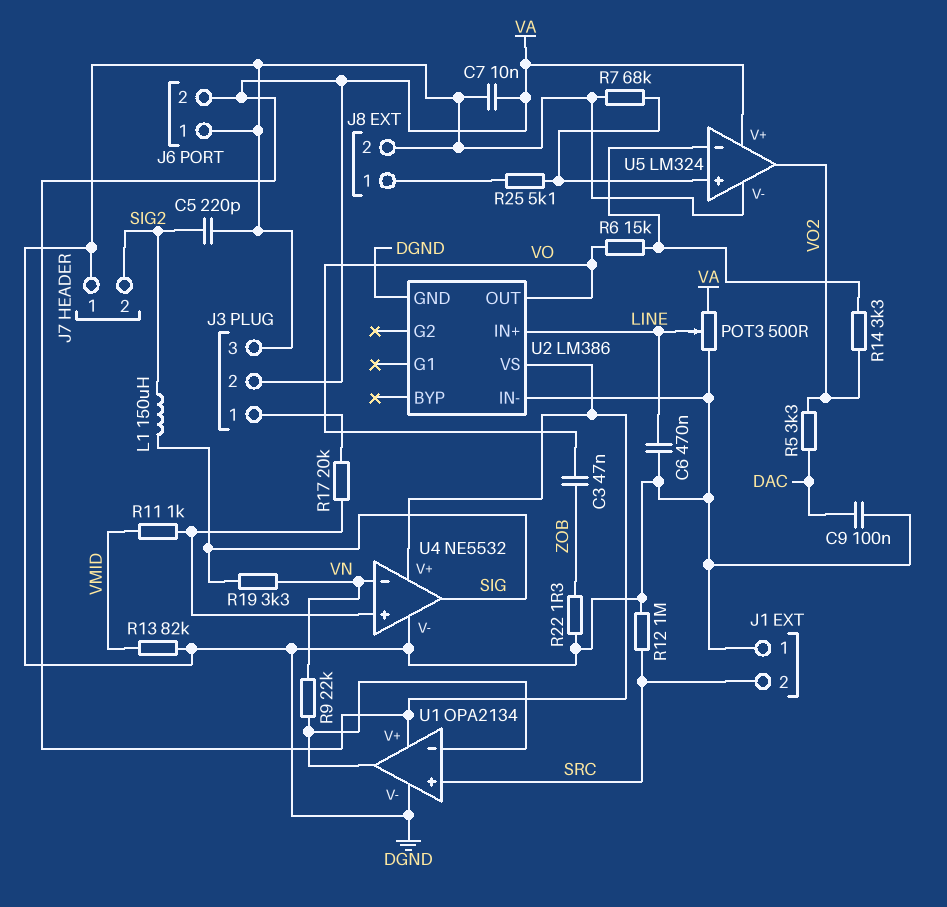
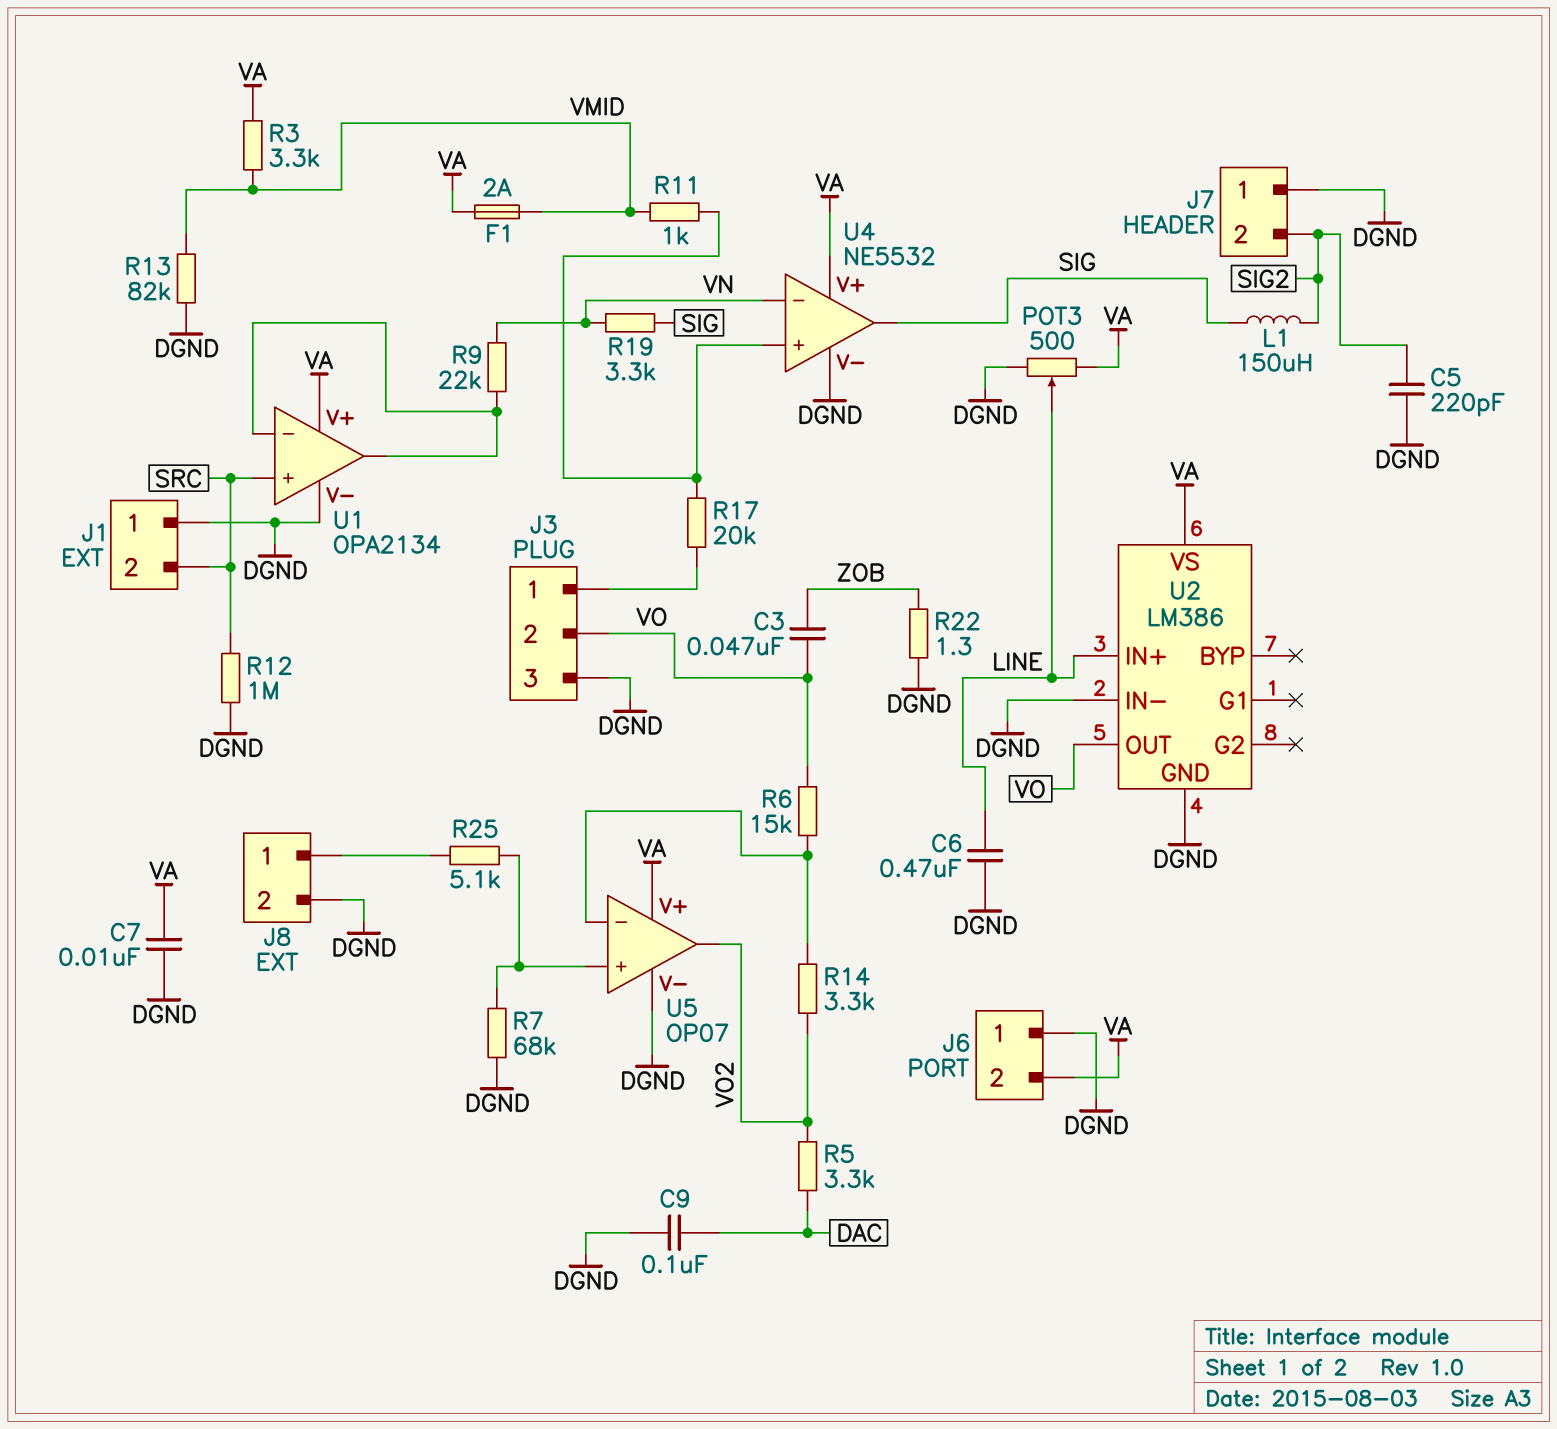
F1: none -> 2A (VA, VMID)
J3 pin 2: VA -> VO
R3: none -> 3.3k (VA, VMID)
U5: LM324 -> OP07

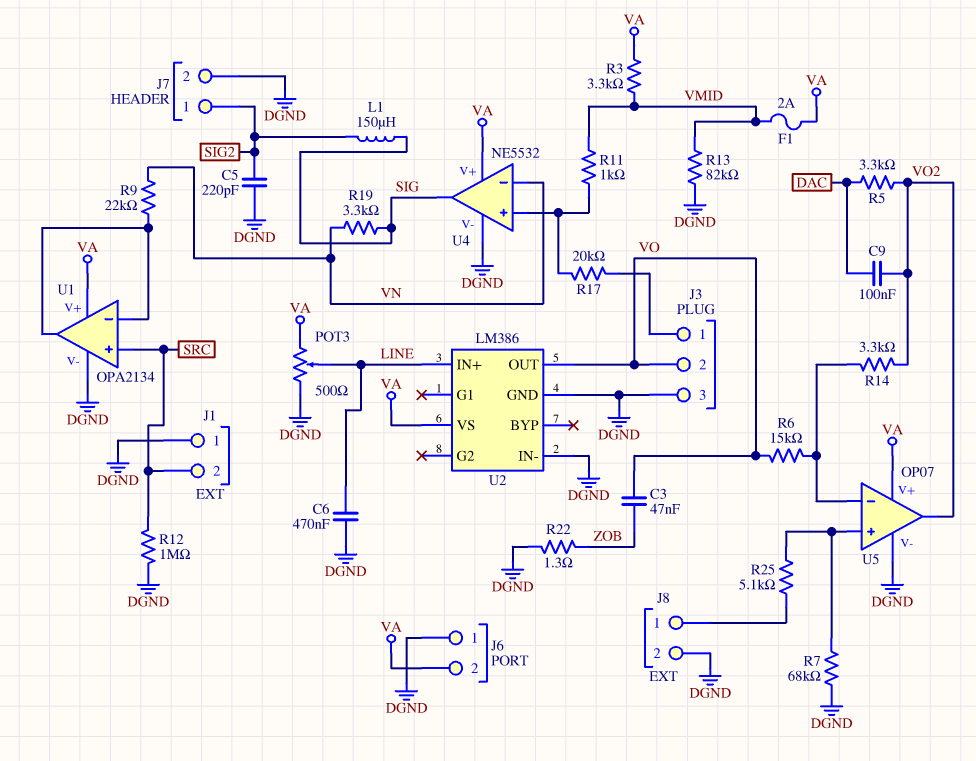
C7: 10nF (DGND, VA) -> none
C9: 100nF (DAC, DGND) -> 100nF (DAC, VO2)
J7 pin 1: DGND -> SIG2
J7 pin 2: SIG2 -> DGND

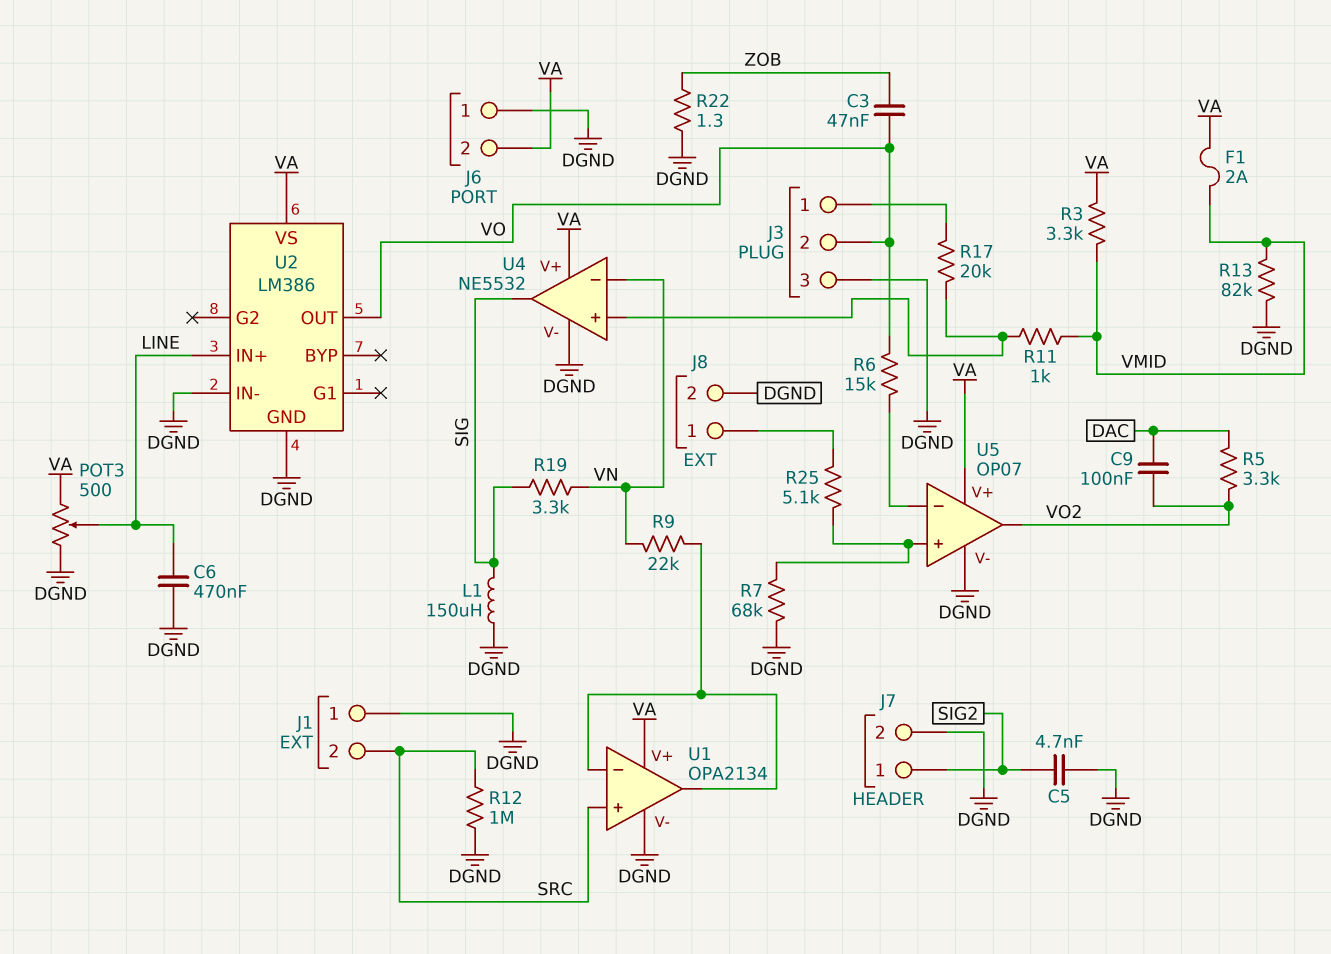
C5: 220pF (DGND, SIG2) -> 4.7nF (DGND, SIG2)
L1: 150uH (SIG, SIG2) -> 150uH (DGND, SIG)
R14: 3.3k (U5/in-, VO2) -> none

